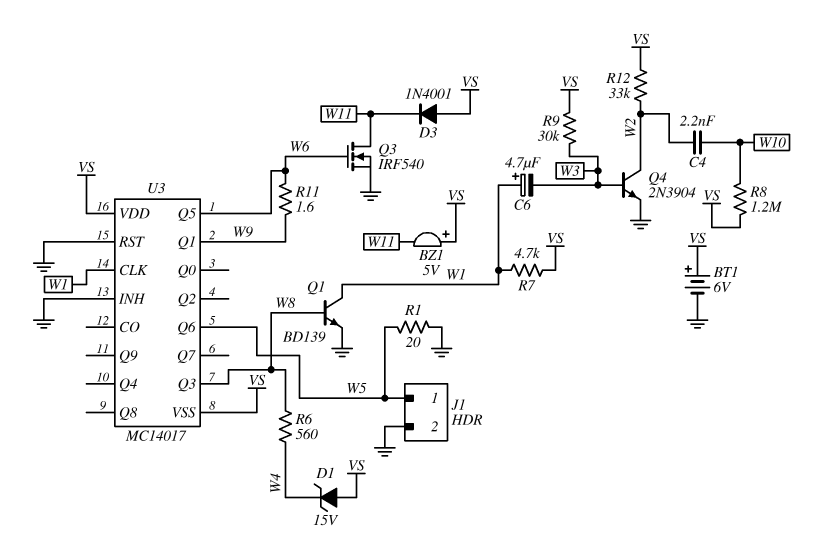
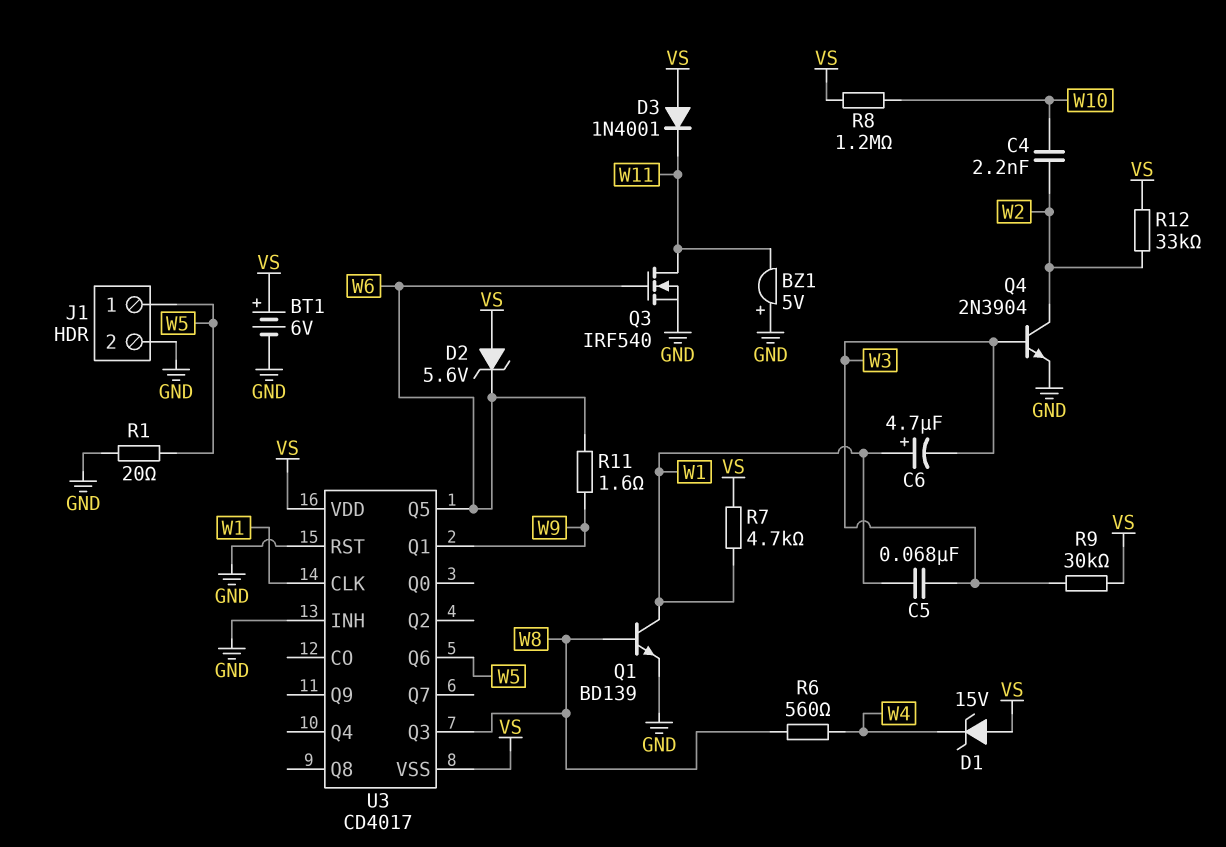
BZ1: buzzer 5V (plus VS, minus W11) -> buzzer 5V (plus GND, minus W11)
C5: none -> 68nF (W1, W3)
D2: none -> zener 5.6V (A VS, K W6)
U3: MC14017 -> CD4017

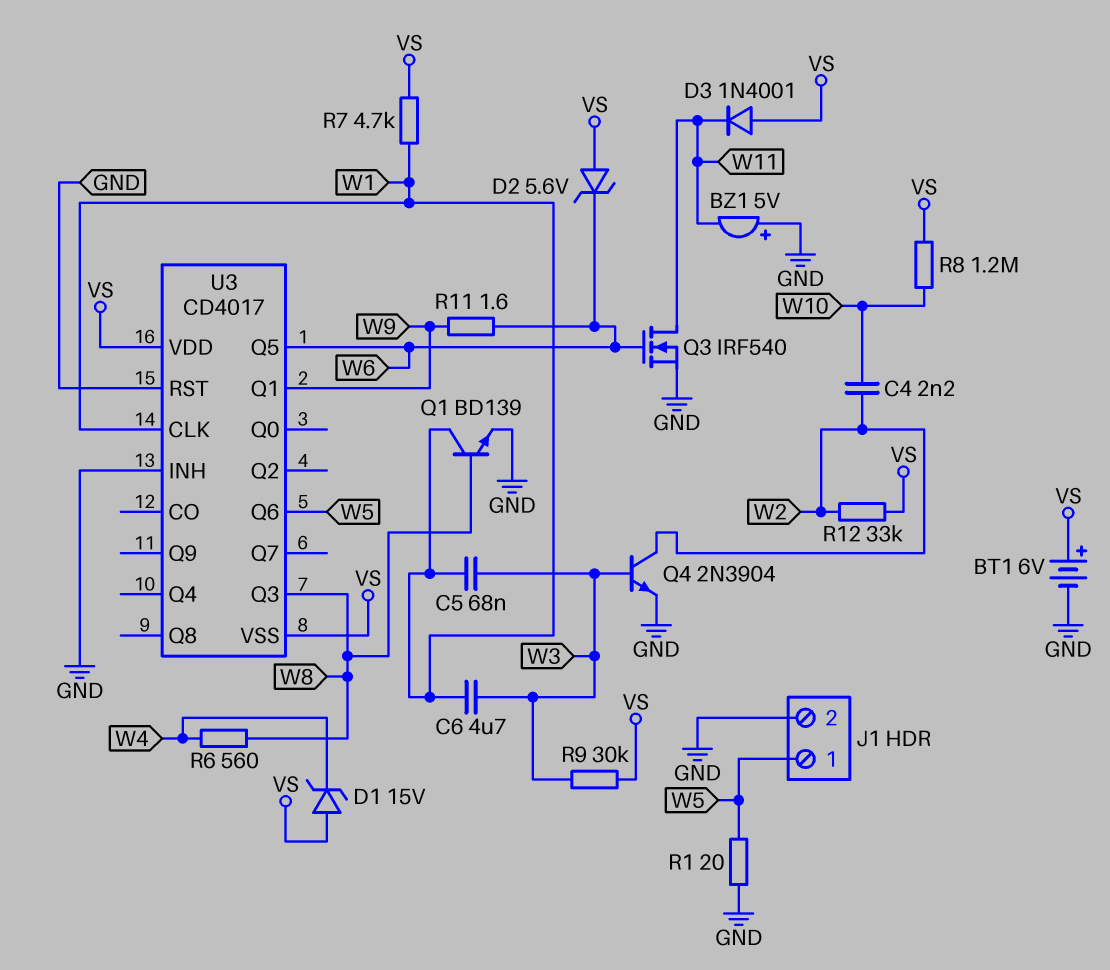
C6: 4.7uF (plus W1, minus W3) -> 4.7uF (W1, W3)

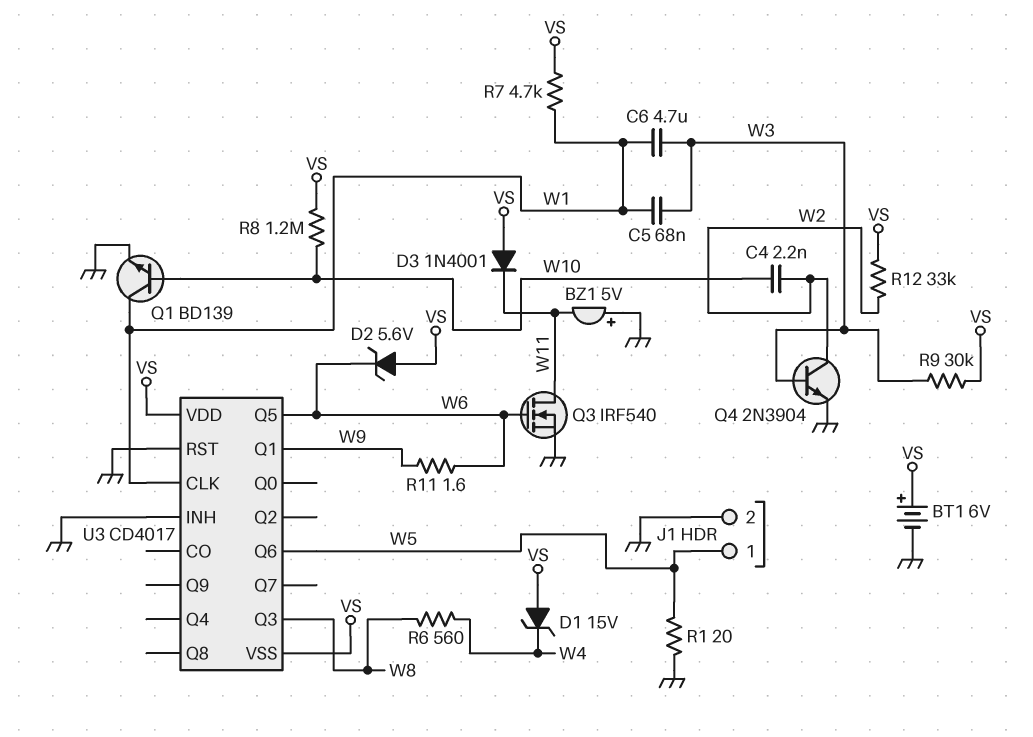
Q1: NPN BD139 (B W8, C W1, E GND) -> NPN BD139 (B W10, C W1, E GND)

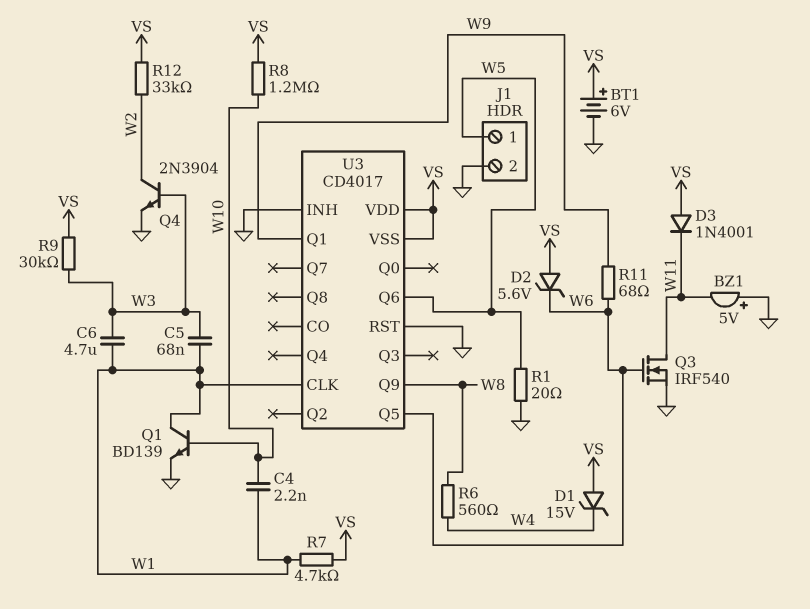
C4: 2.2nF (W2, W10) -> 2.2nF (W1, W10)
R11: 1.6 (W6, W9) -> 68 (W6, W9)
U3 pin Q3: W8 -> none
U3 pin Q9: none -> W8

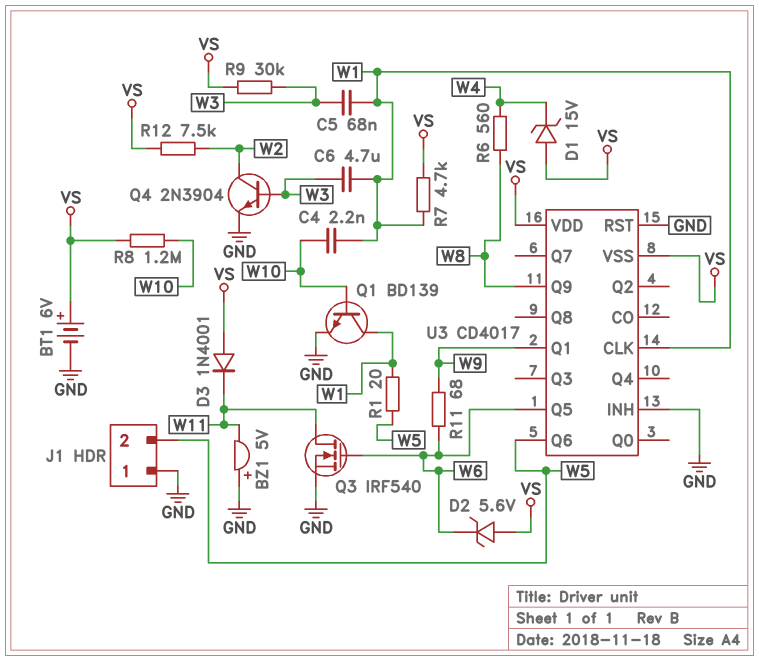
J1 pin 1: W5 -> GND
J1 pin 2: GND -> W5
R1: 20 (GND, W5) -> 20 (W1, W5)
R12: 33k (VS, W2) -> 7.5k (VS, W2)

